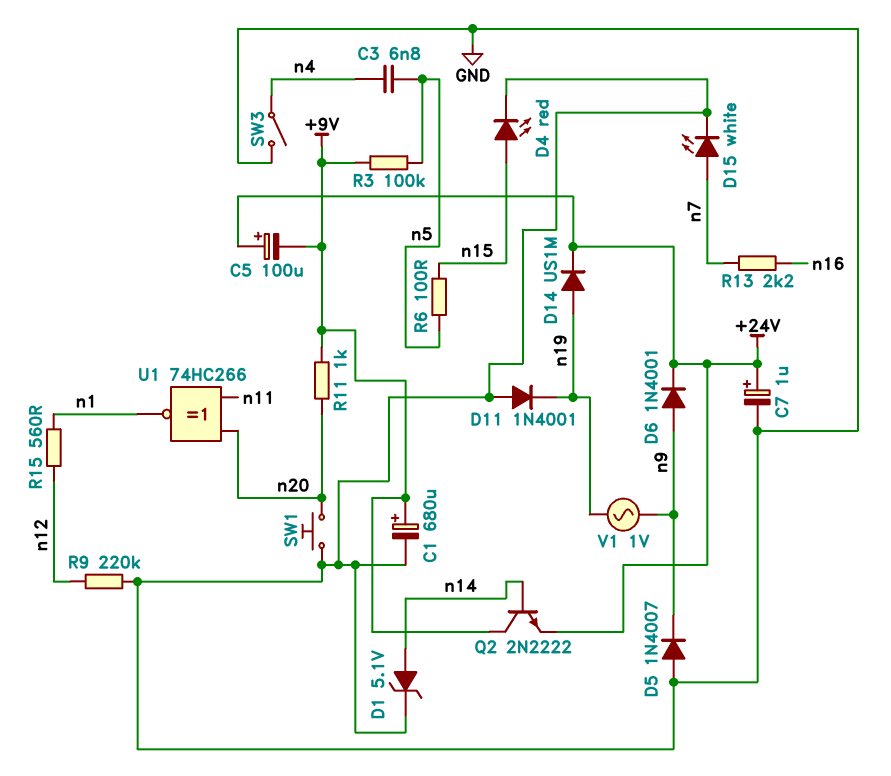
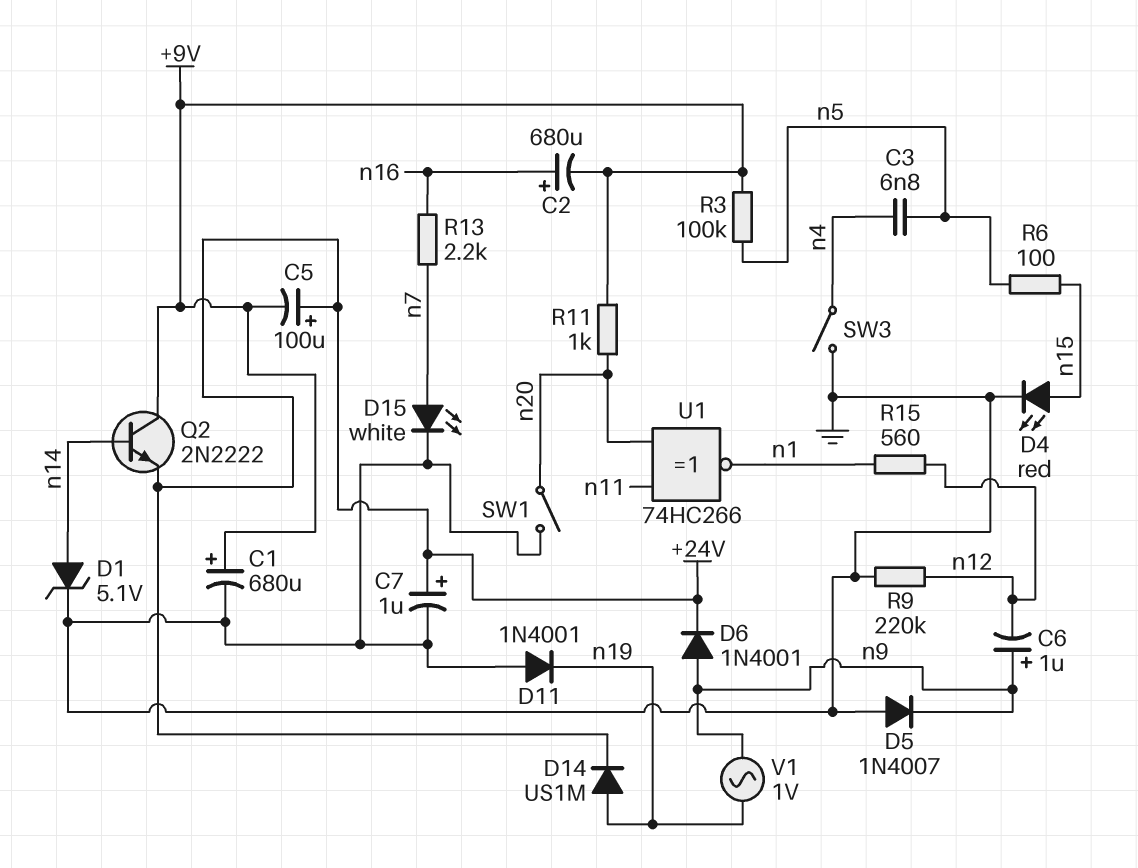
C2: none -> 680uF (plus n16, minus +9V)
C6: none -> 1uF (plus n9, minus n12)
SW1: button (GND, n20) -> switch (GND, n20)

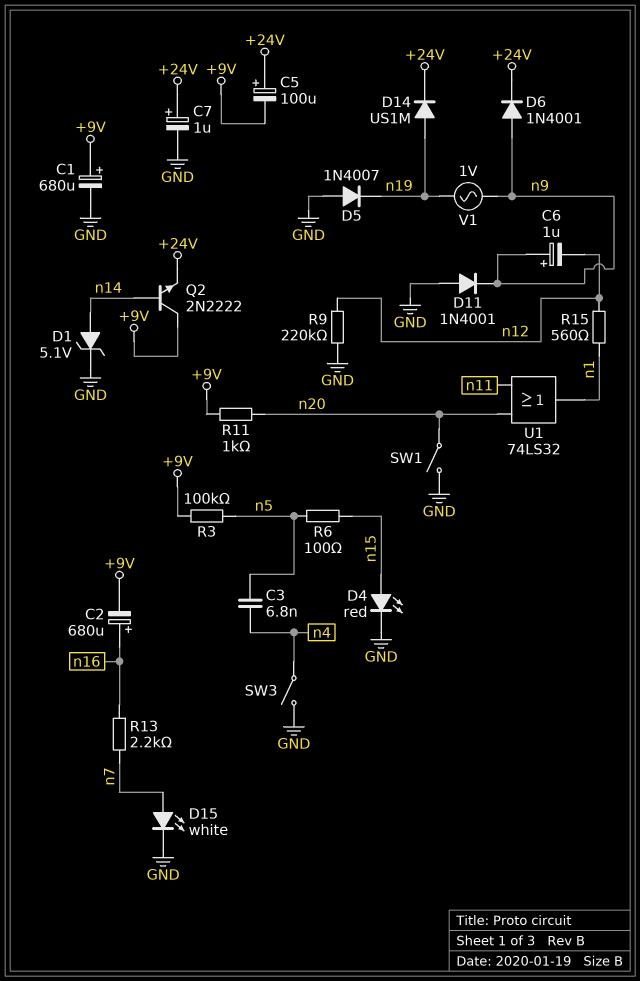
D5: diode 1N4007 (A GND, K n9) -> diode 1N4007 (A GND, K n19)
D11: diode 1N4001 (A GND, K n19) -> diode 1N4001 (A GND, K n9)
U1: XNOR 74HC266 (in n11, in n20, out n1) -> OR 74LS32 (in n11, in n20, out n1)

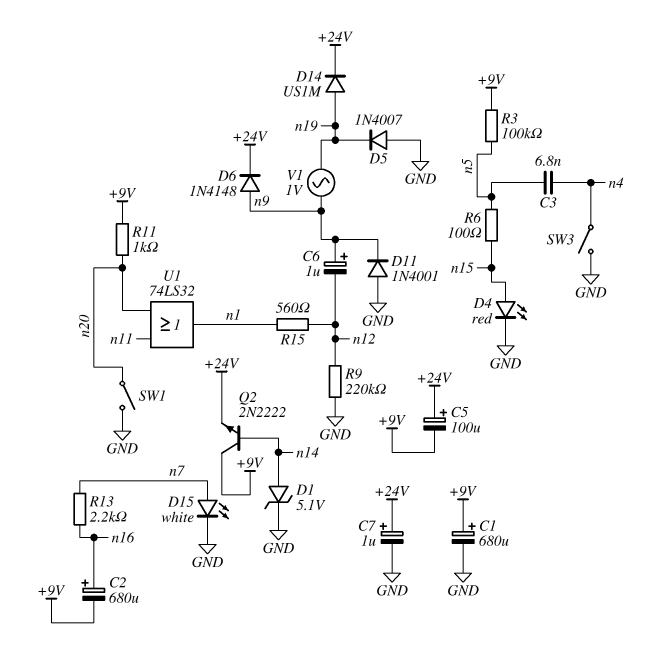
D6: diode 1N4001 (A n9, K +24V) -> diode 1N4148 (A n9, K +24V)

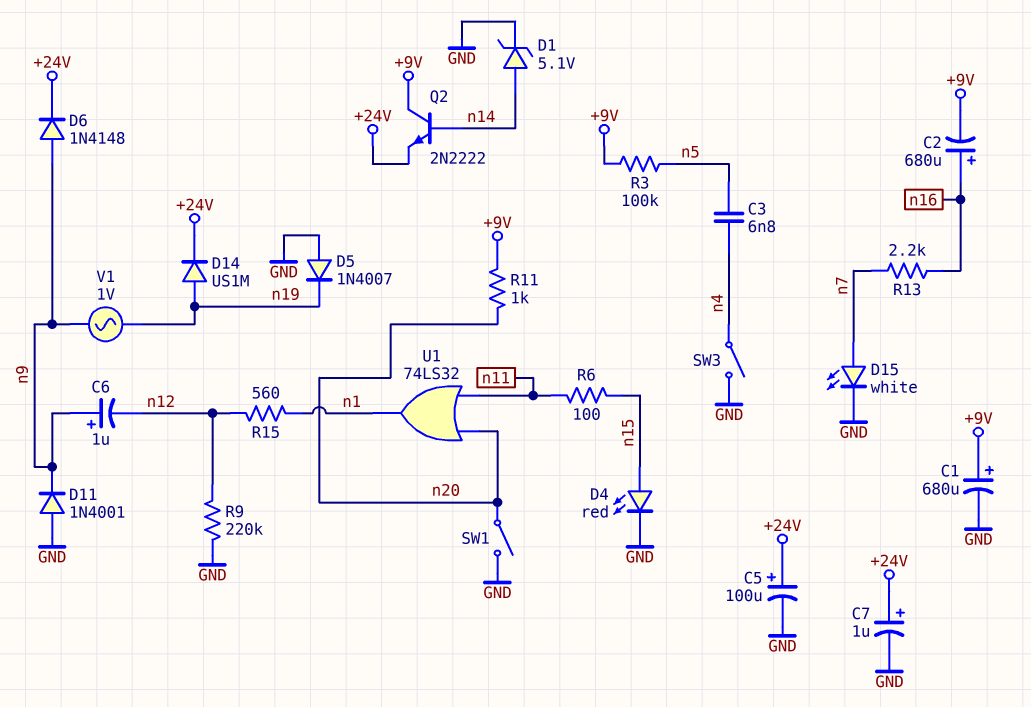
C5: 100uF (plus +24V, minus +9V) -> 100uF (plus +24V, minus GND)
R6: 100 (n5, n15) -> 100 (n11, n15)

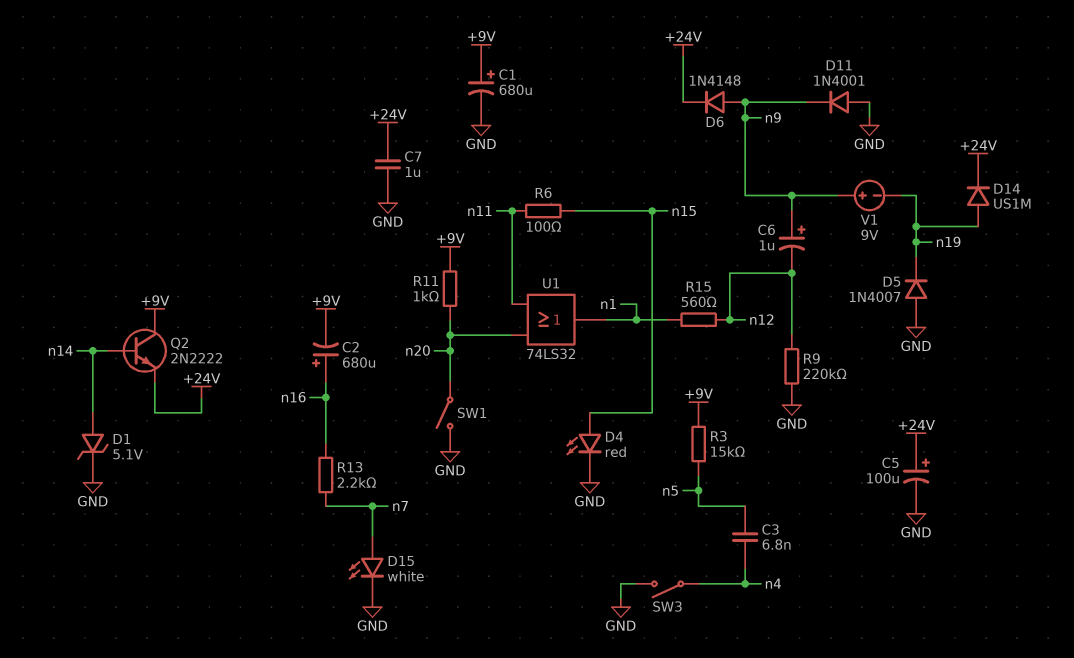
C7: 1uF (plus +24V, minus GND) -> 1uF (+24V, GND)
R3: 100k (+9V, n5) -> 15k (+9V, n5)
V1: AC 1V (n9, n19) -> 9V (plus n9, minus n19)

